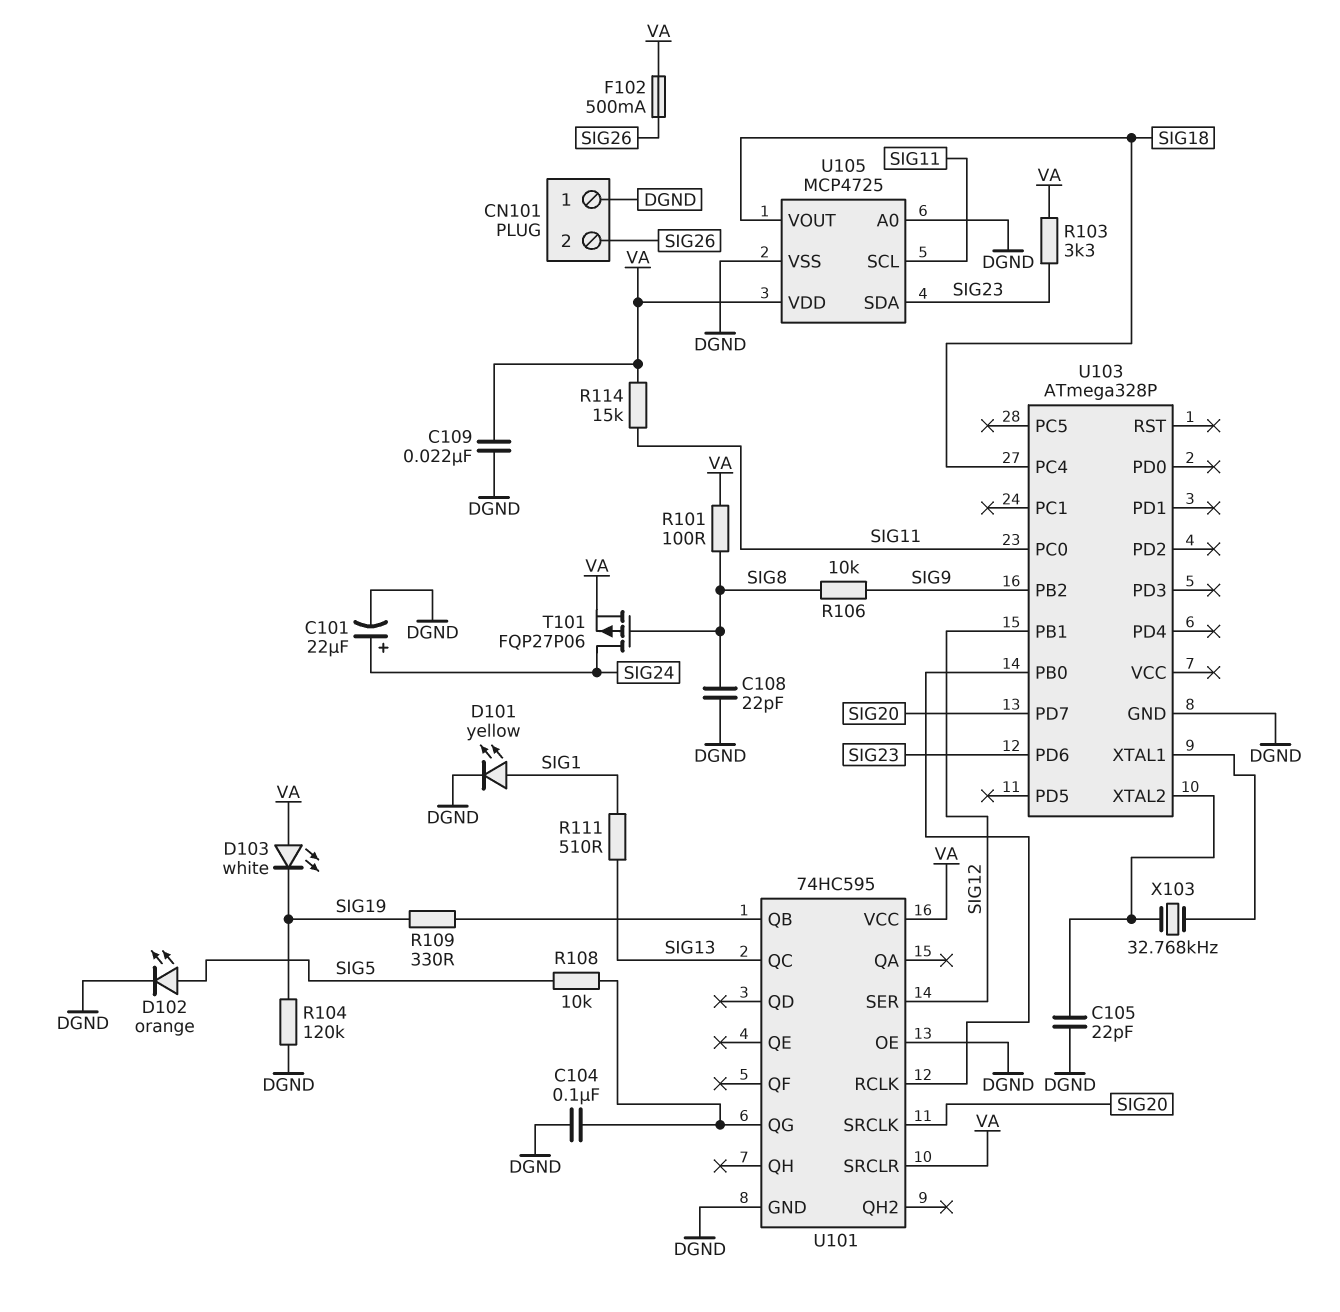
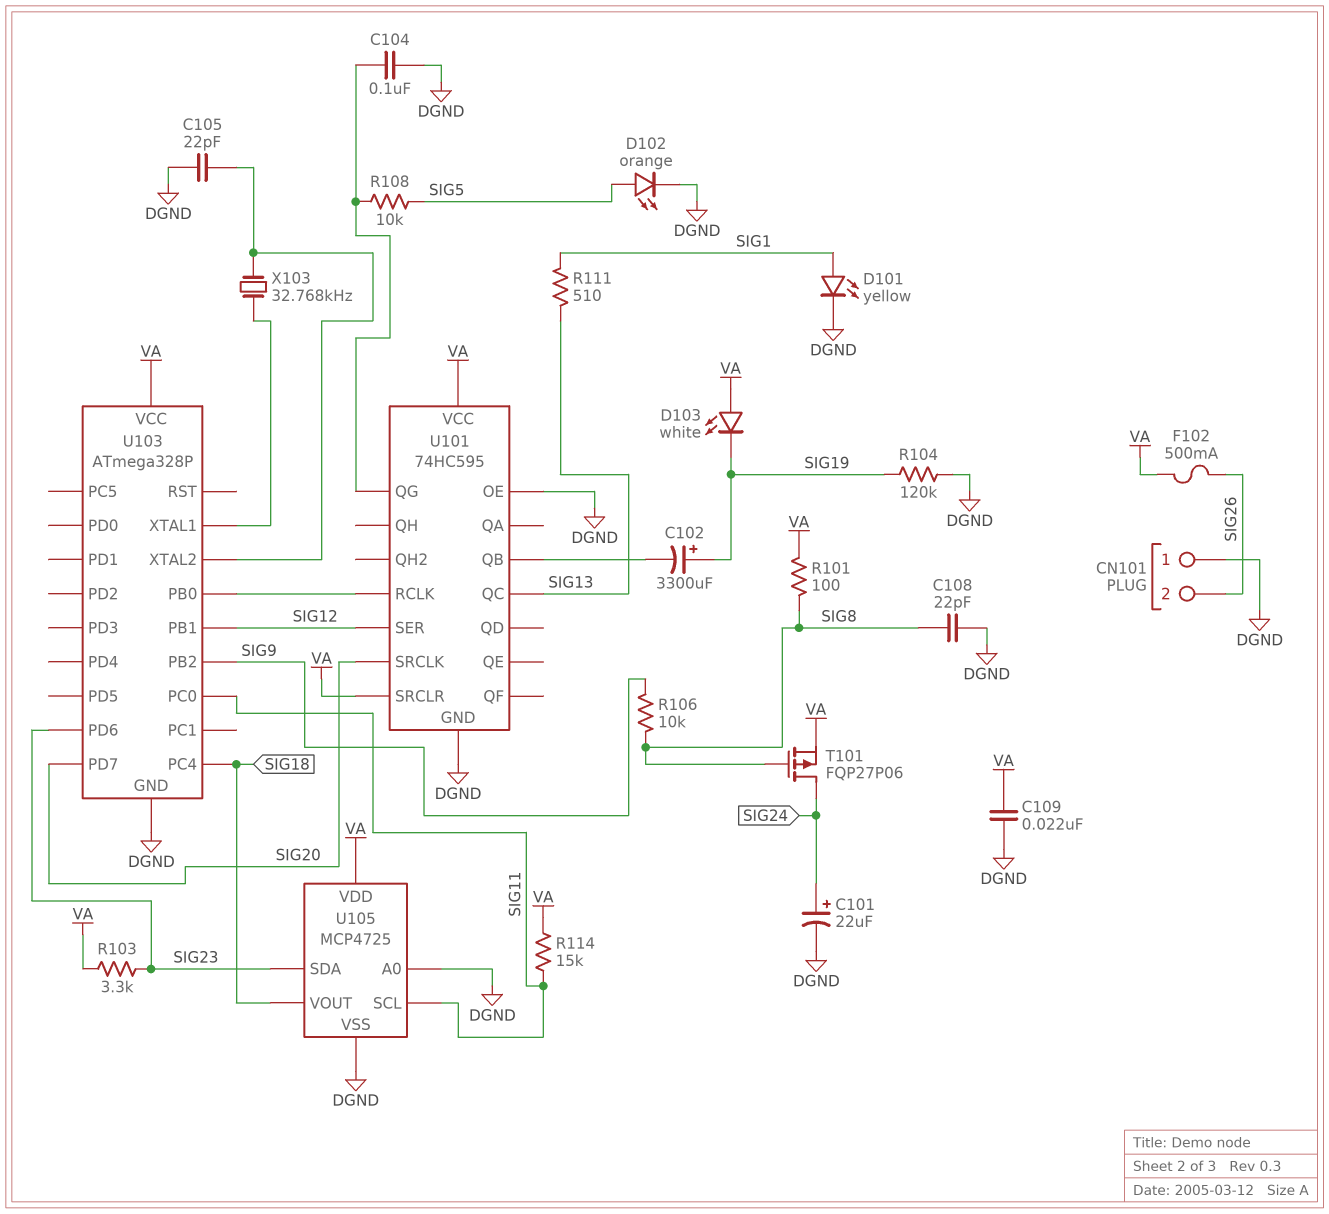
C102: none -> 3300uF (plus SIG19, minus U101/QB)
R109: 330 (SIG19, U101/QB) -> none
U103 pin VCC: none -> VA

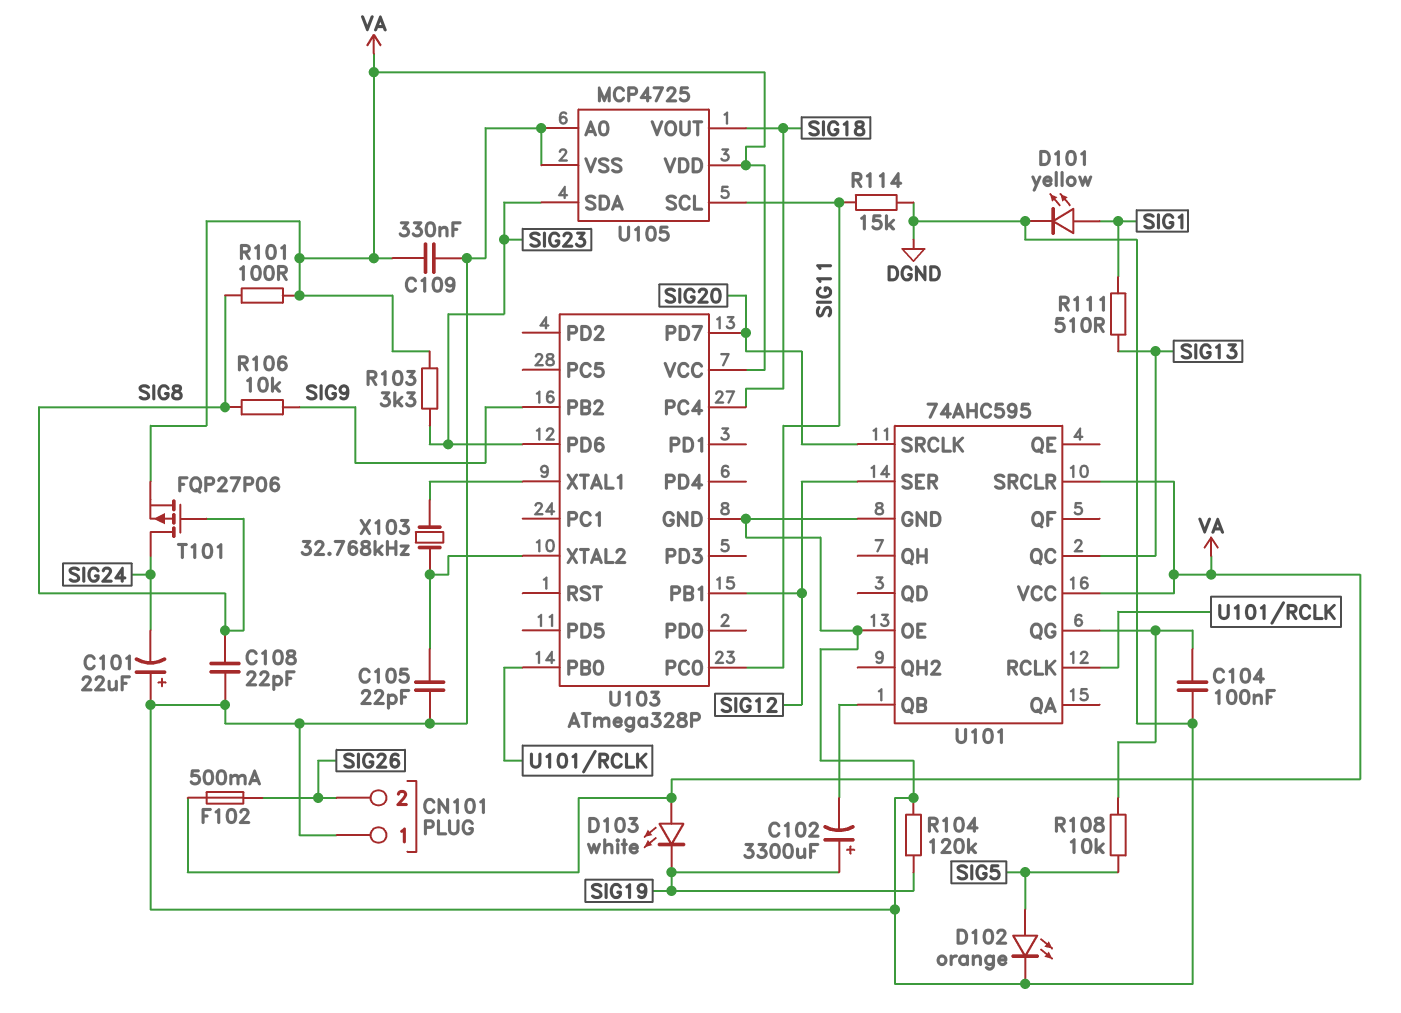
C101: 22uF (plus SIG24, minus DGND) -> 22uF (plus DGND, minus SIG24)
C109: 22nF (DGND, VA) -> 330nF (DGND, VA)
R114: 15k (SIG11, VA) -> 15k (DGND, SIG11)
U101: 74HC595 -> 74AHC595

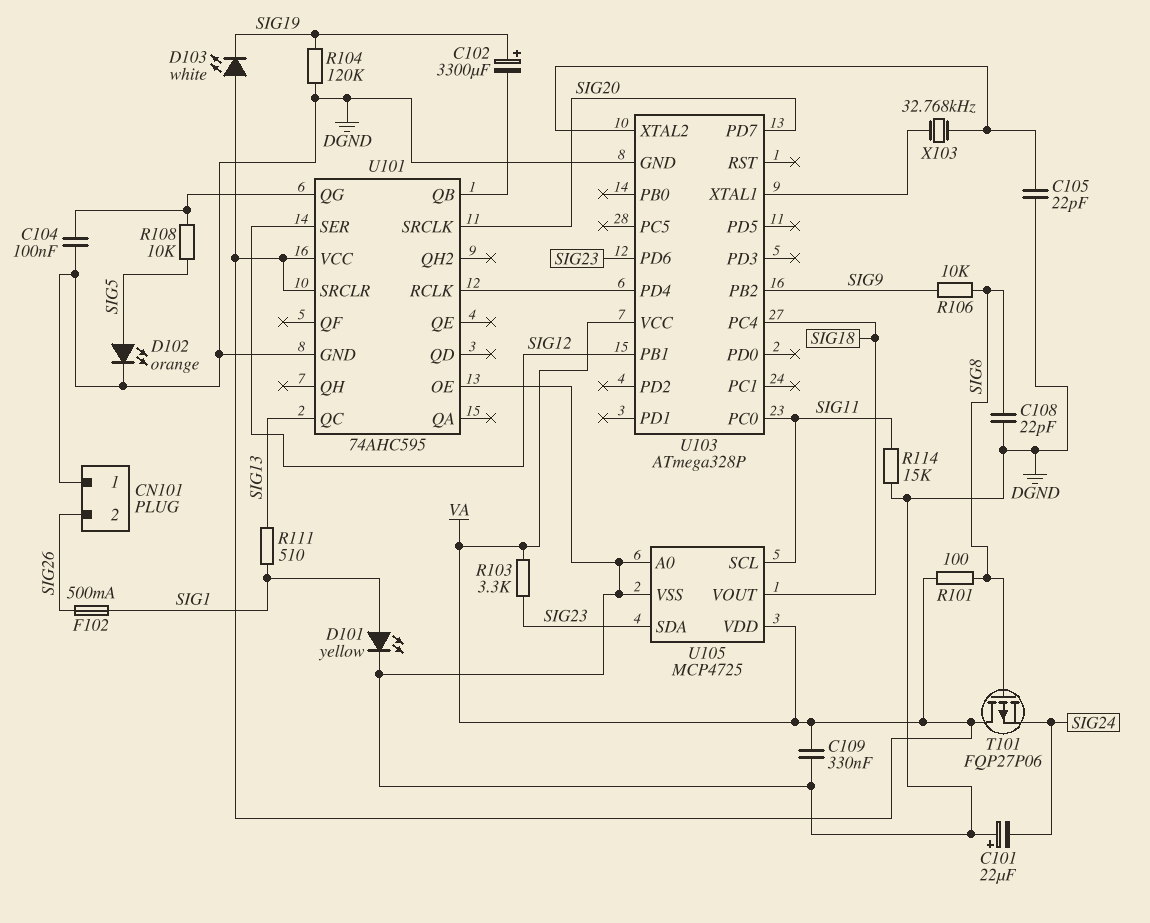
F102: 500mA (SIG26, VA) -> 500mA (SIG1, SIG26)
T101: PMOS FQP27P06 (G SIG8, D SIG24, S VA) -> PMOS FQP27P06 (G SIG8, D VA, S SIG24)
U103 pin PB0: U101/RCLK -> none
U103 pin PD4: none -> U101/RCLK

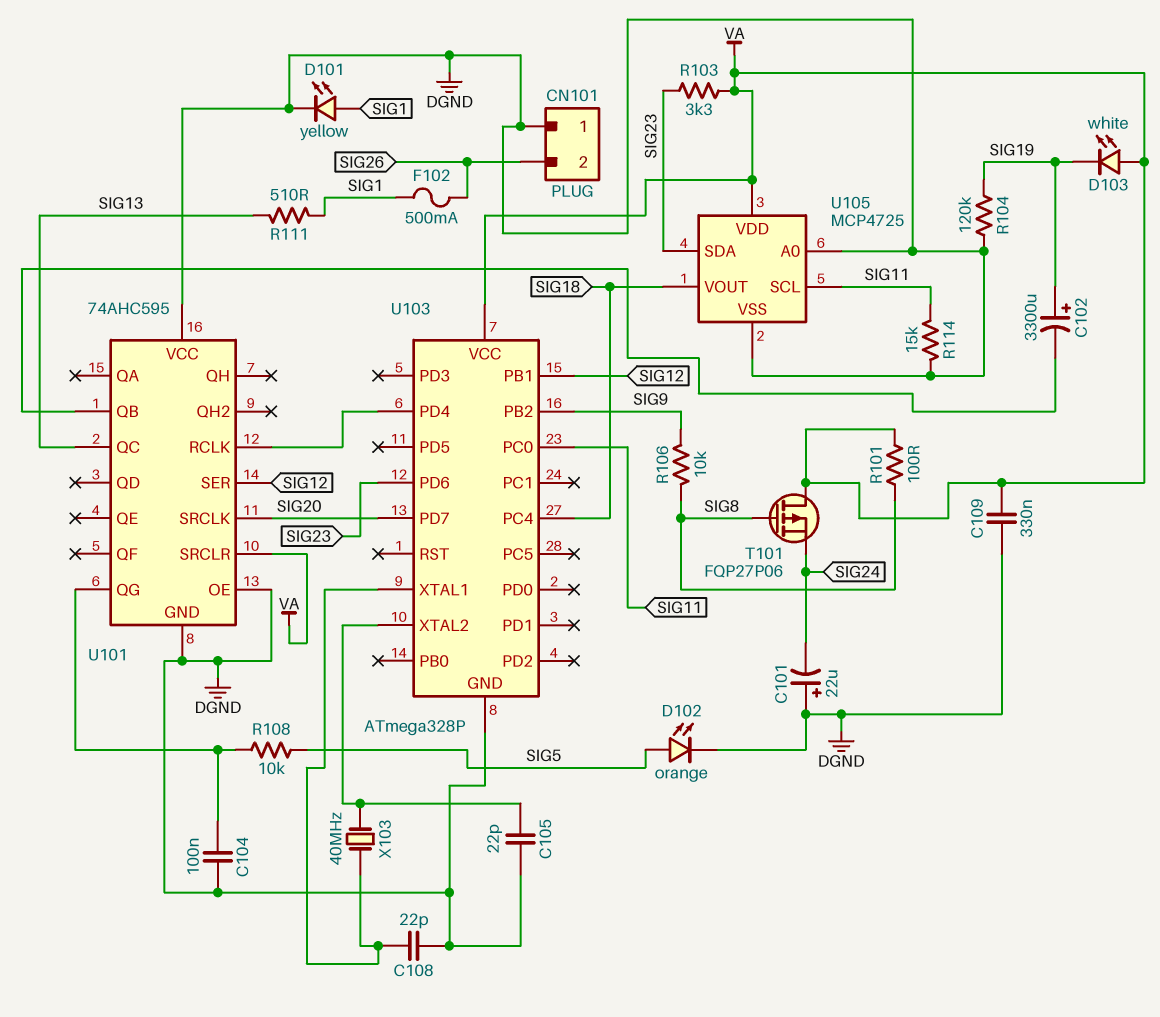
C108: 22pF (DGND, SIG8) -> 22pF (DGND, U103/XTAL1)
U101 pin VCC: VA -> DGND
X103: 32.768kHz (U103/XTAL1, U103/XTAL2) -> 40MHz (U103/XTAL1, U103/XTAL2)

